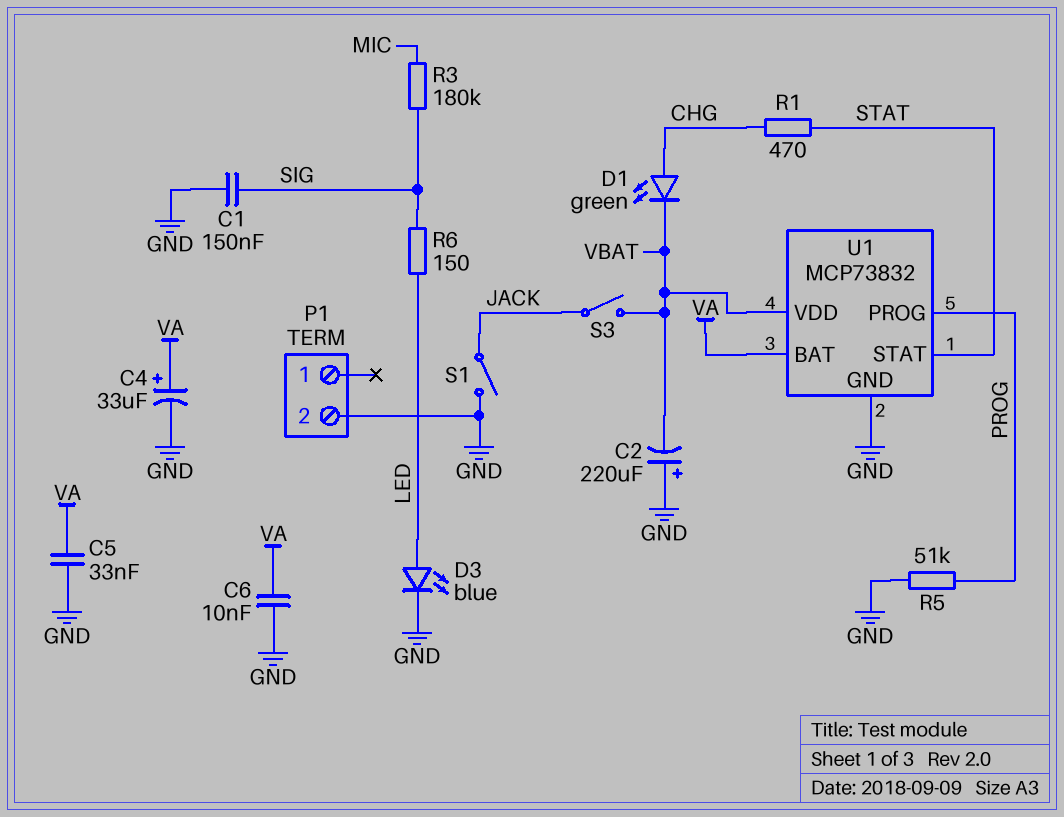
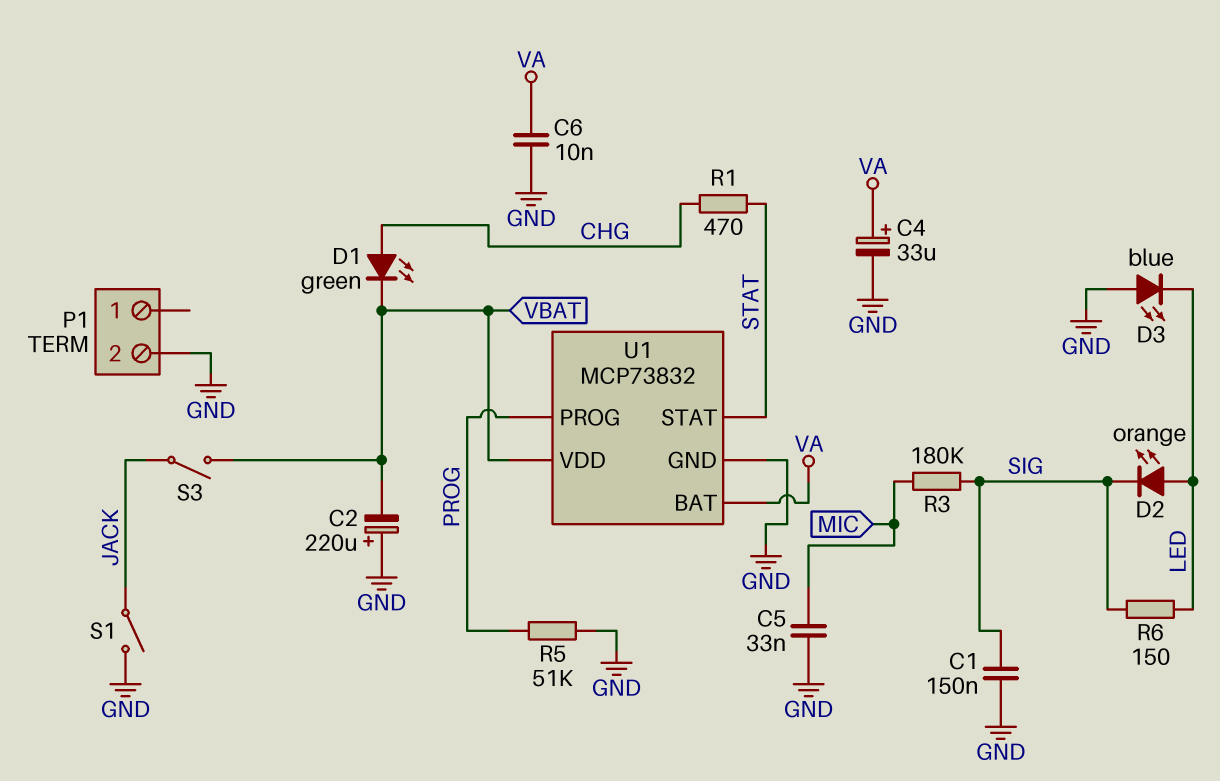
C5: 33nF (GND, VA) -> 33nF (GND, MIC)
D2: none -> LED orange (A LED, K SIG)
D3: LED blue (A LED, K GND) -> LED blue (A GND, K LED)

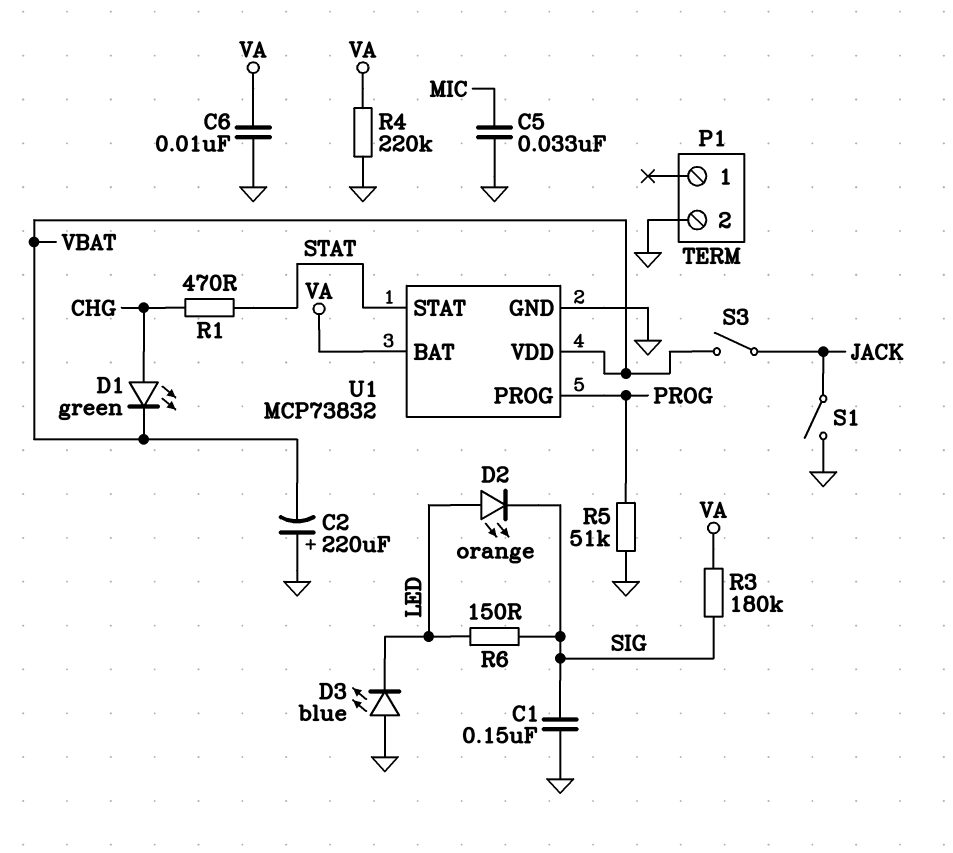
C4: 33uF (plus VA, minus GND) -> none
R3: 180k (MIC, SIG) -> 180k (SIG, VA)
R4: none -> 220k (GND, VA)

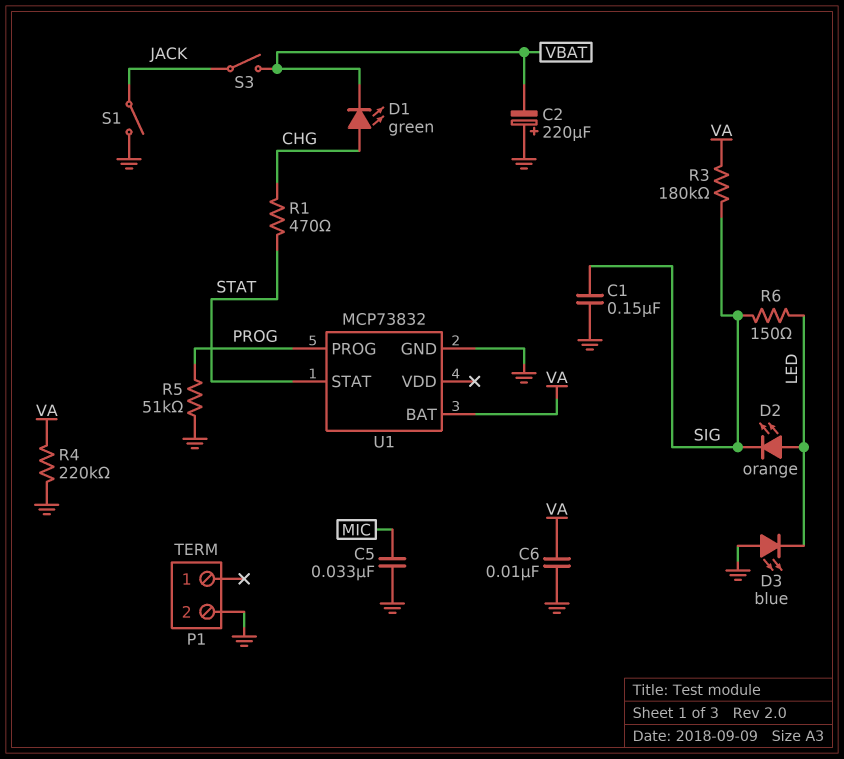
U1 pin VDD: VBAT -> none

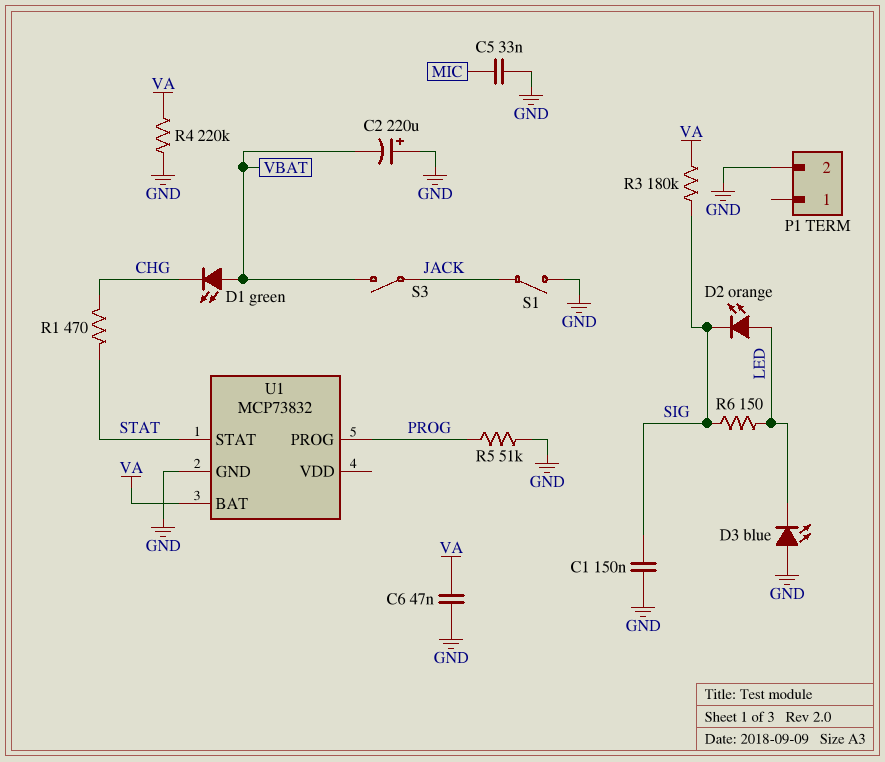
C6: 10nF (GND, VA) -> 47nF (GND, VA)
D1: LED green (A CHG, K VBAT) -> LED green (A VBAT, K CHG)

